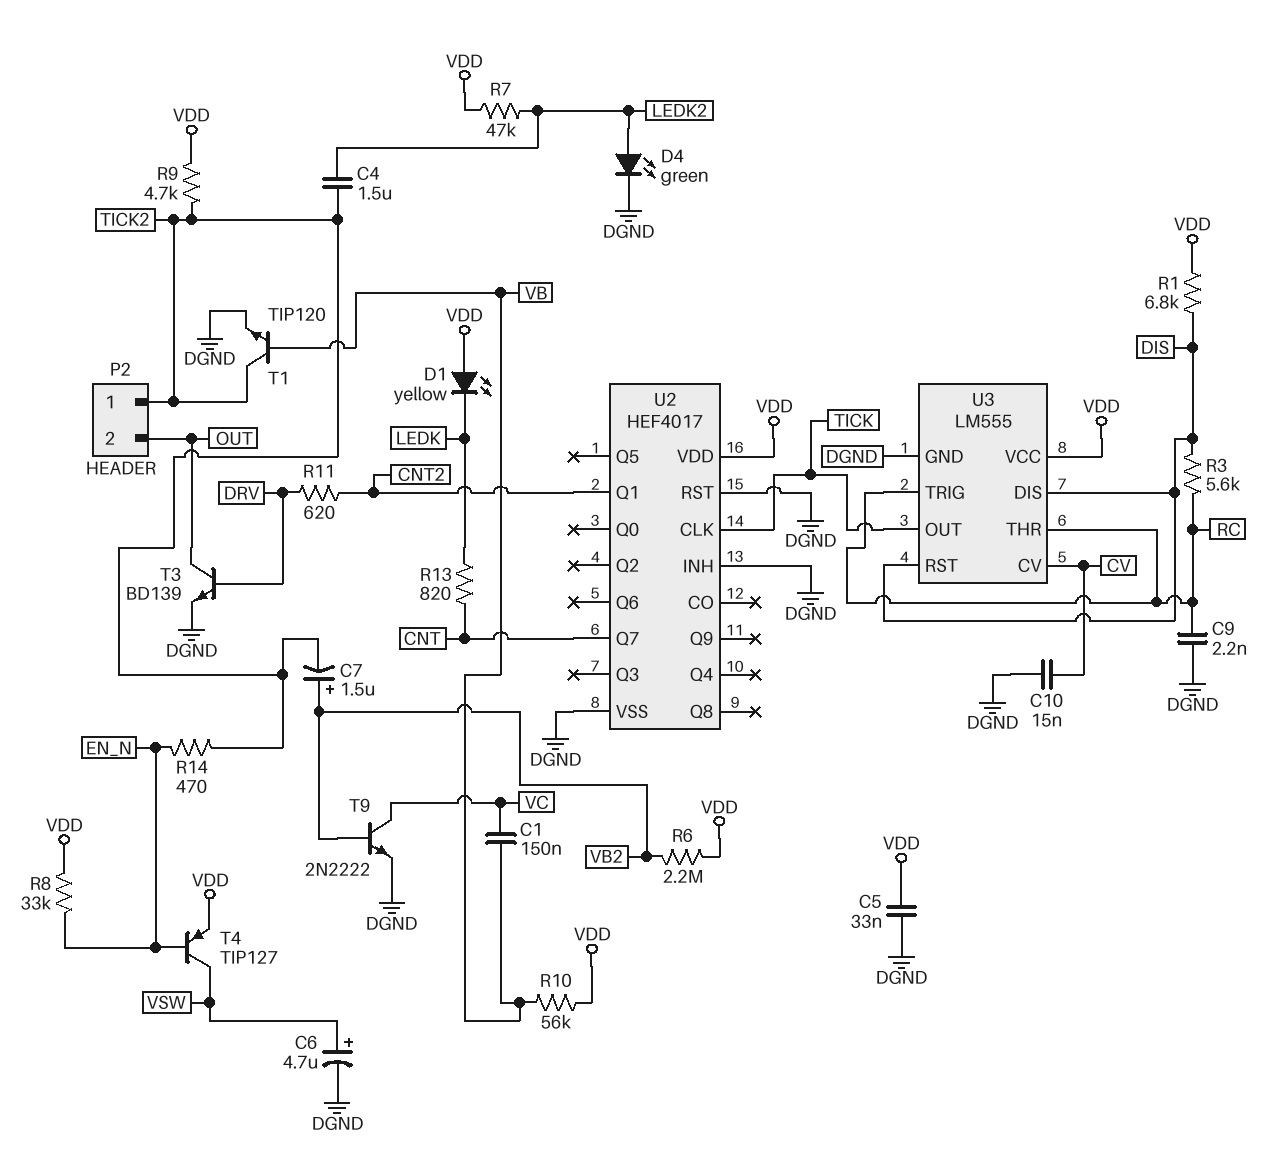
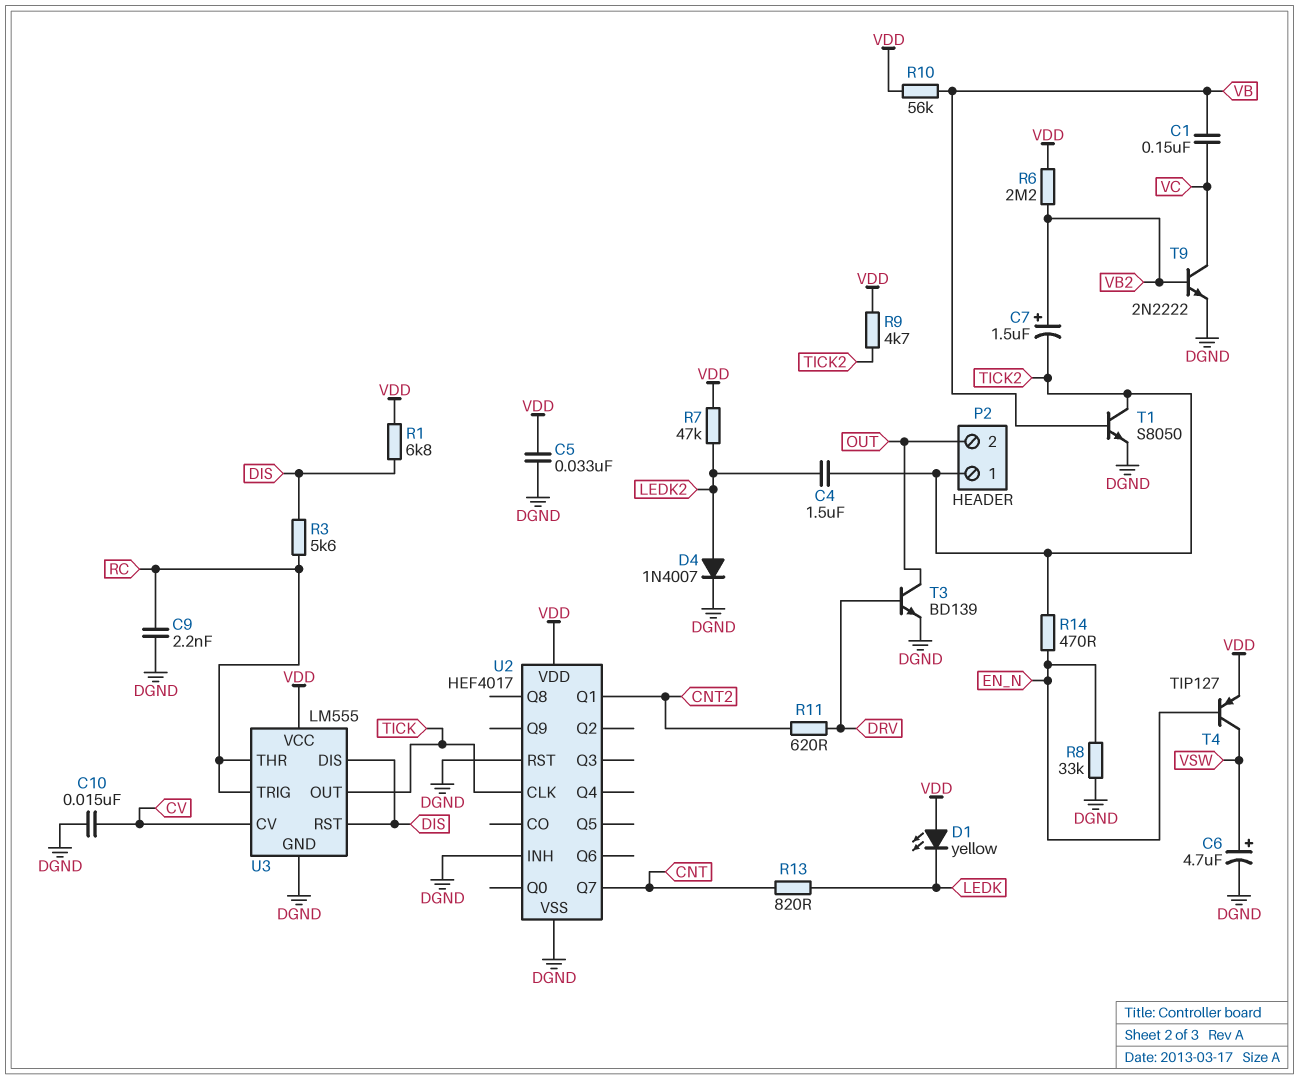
D4: LED green (A LEDK2, K DGND) -> diode 1N4007 (A LEDK2, K DGND)
R8: 33k (EN_N, VDD) -> 33k (DGND, EN_N)
T1: NPN TIP120 (B VB, C TICK2, E DGND) -> NPN S8050 (B VB, C TICK2, E DGND)

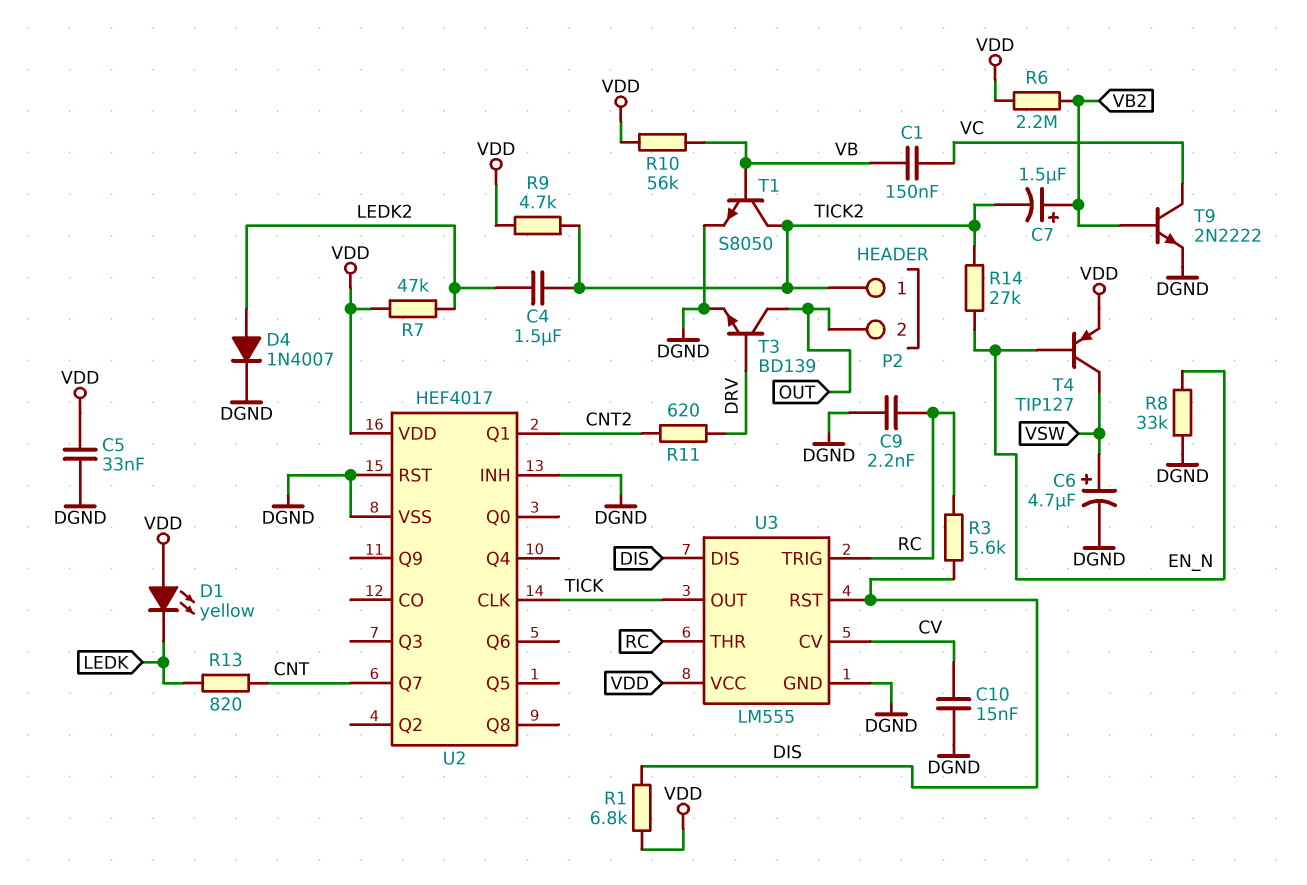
R14: 470 (EN_N, TICK2) -> 27k (EN_N, TICK2)

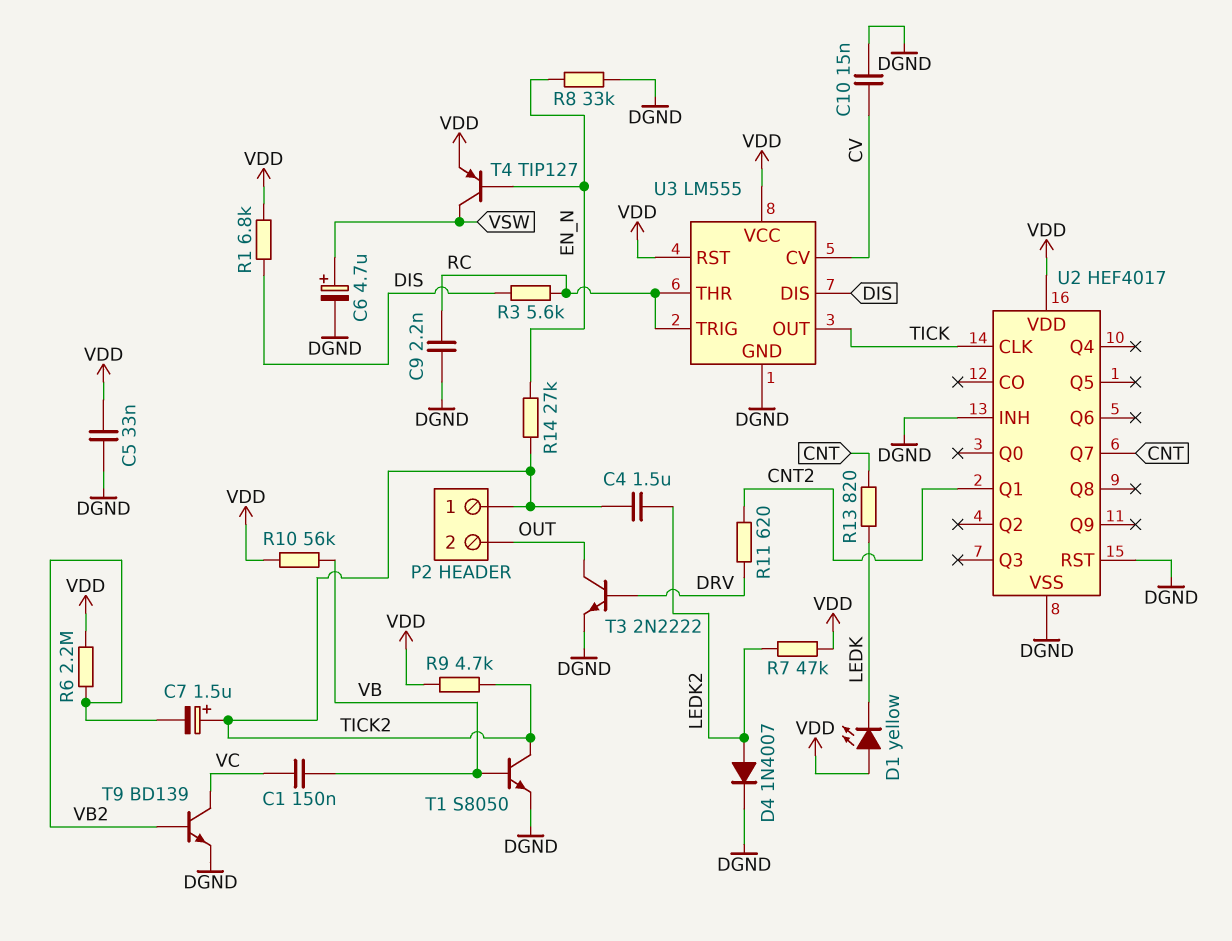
C7: 1.5uF (plus VB2, minus TICK2) -> 1.5uF (plus TICK2, minus VB2)
T3: NPN BD139 (B DRV, C OUT, E DGND) -> NPN 2N2222 (B DRV, C OUT, E DGND)
T9: NPN 2N2222 (B VB2, C VC, E DGND) -> NPN BD139 (B VB2, C VC, E DGND)
U3 pin RST: DIS -> VDD

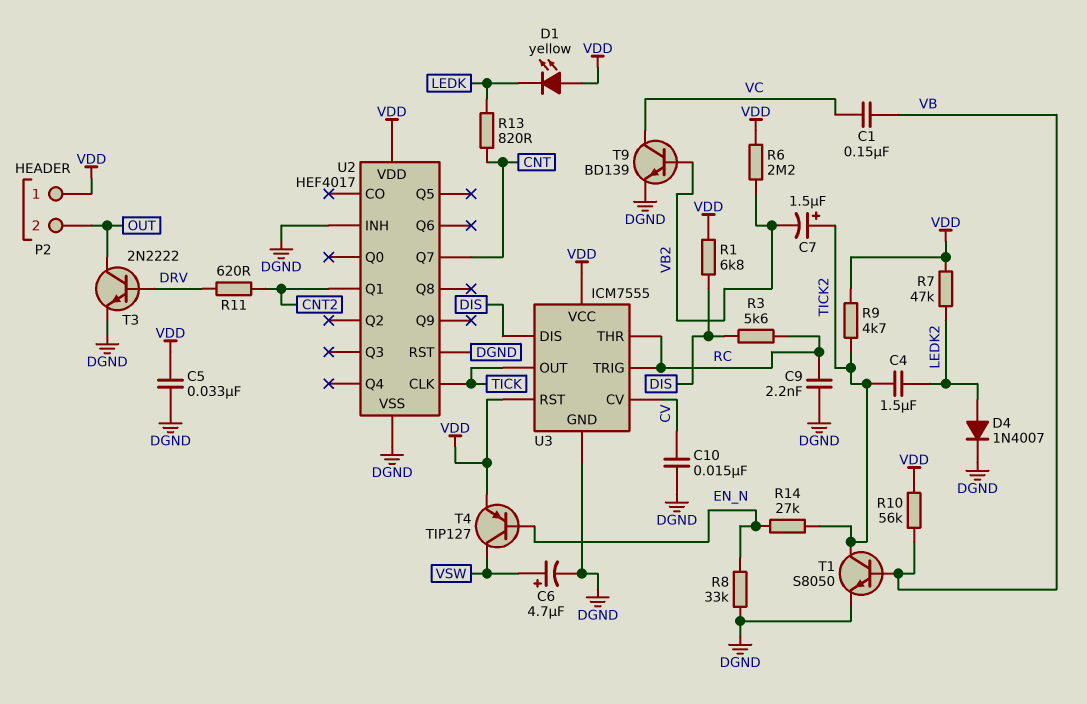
P2 pin 1: TICK2 -> VDD
U3: LM555 -> ICM7555

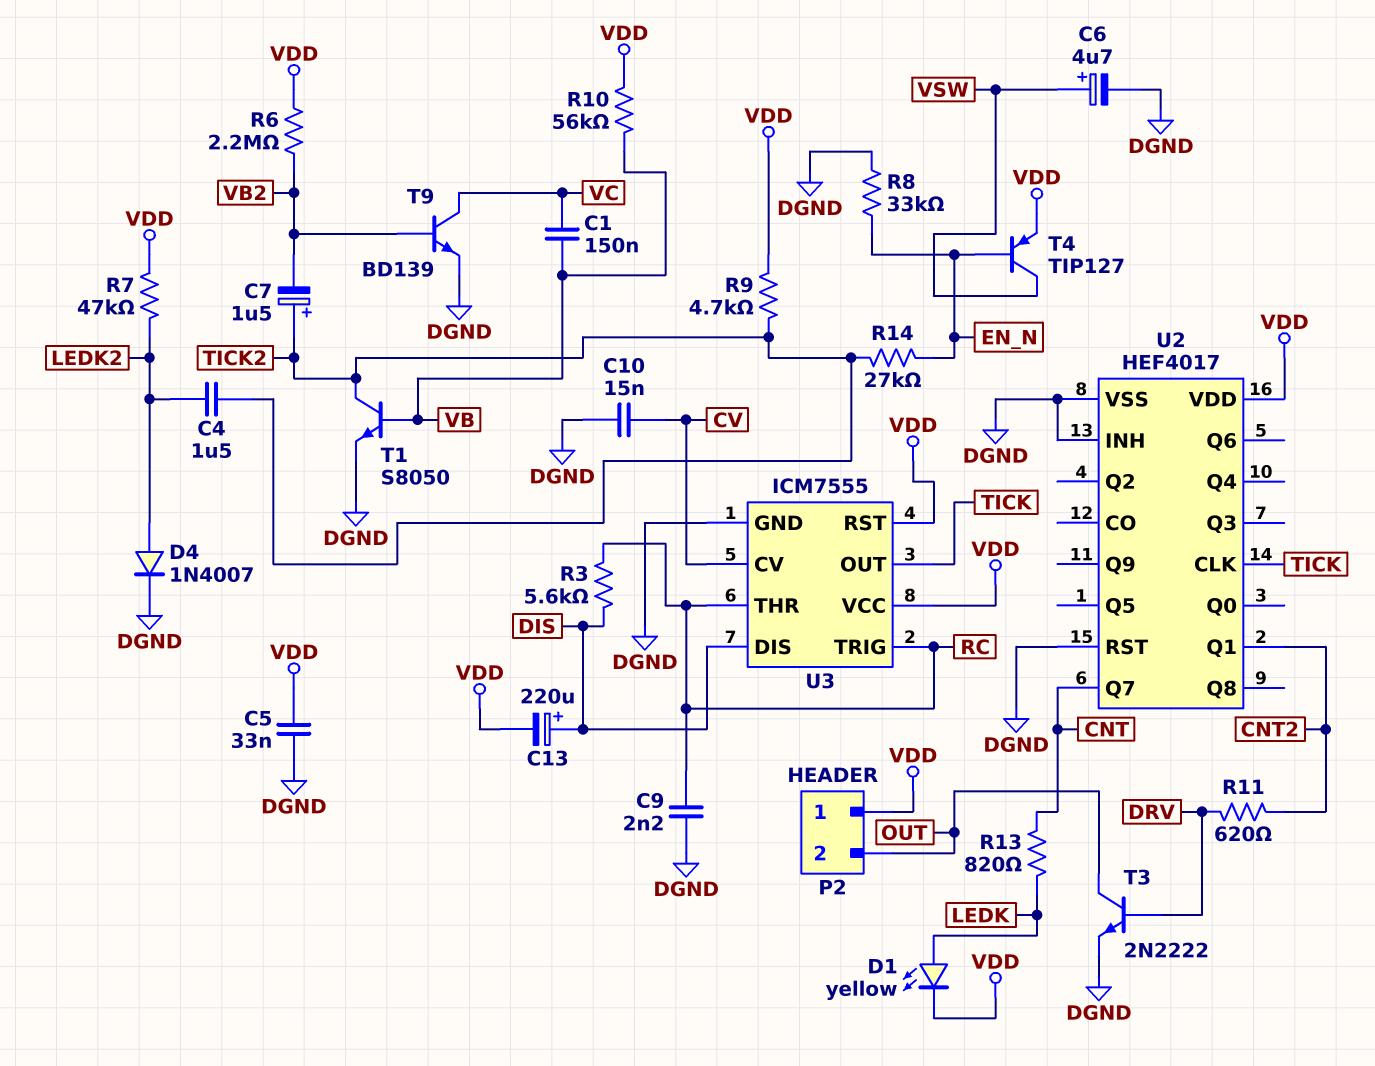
C13: none -> 220uF (plus DIS, minus VDD)
D1: LED yellow (A VDD, K LEDK) -> LED yellow (A LEDK, K VDD)
R1: 6.8k (DIS, VDD) -> none

